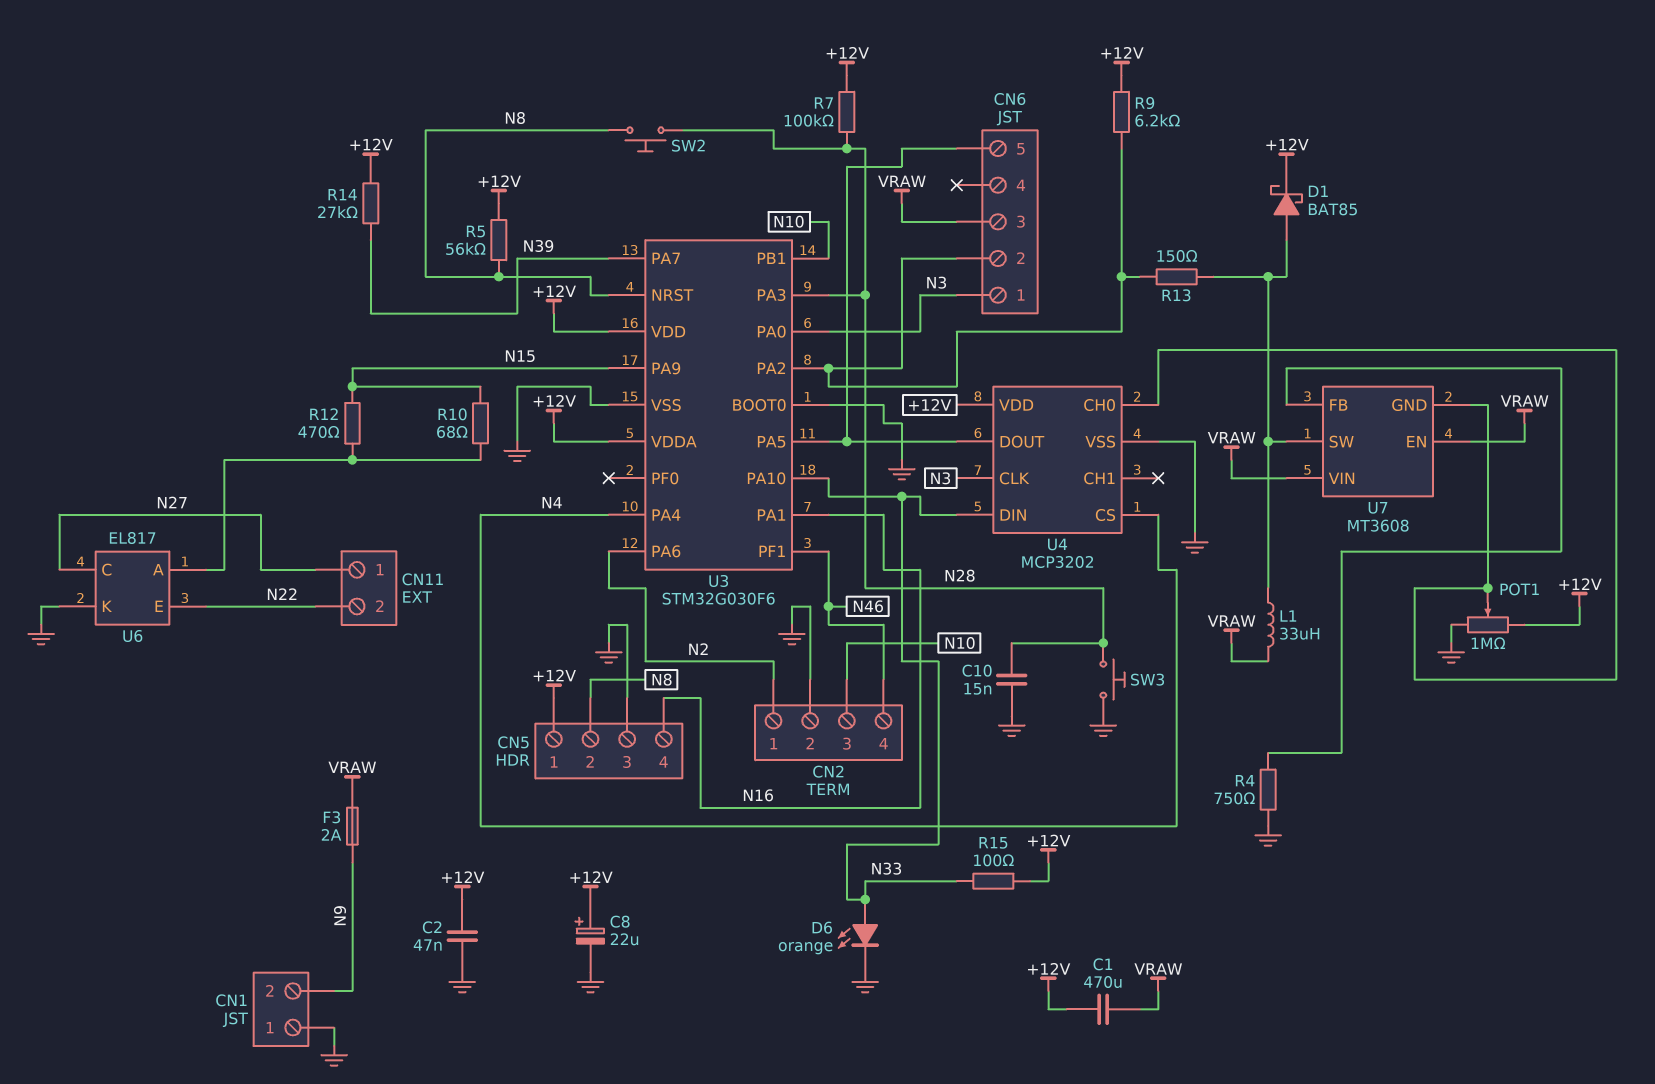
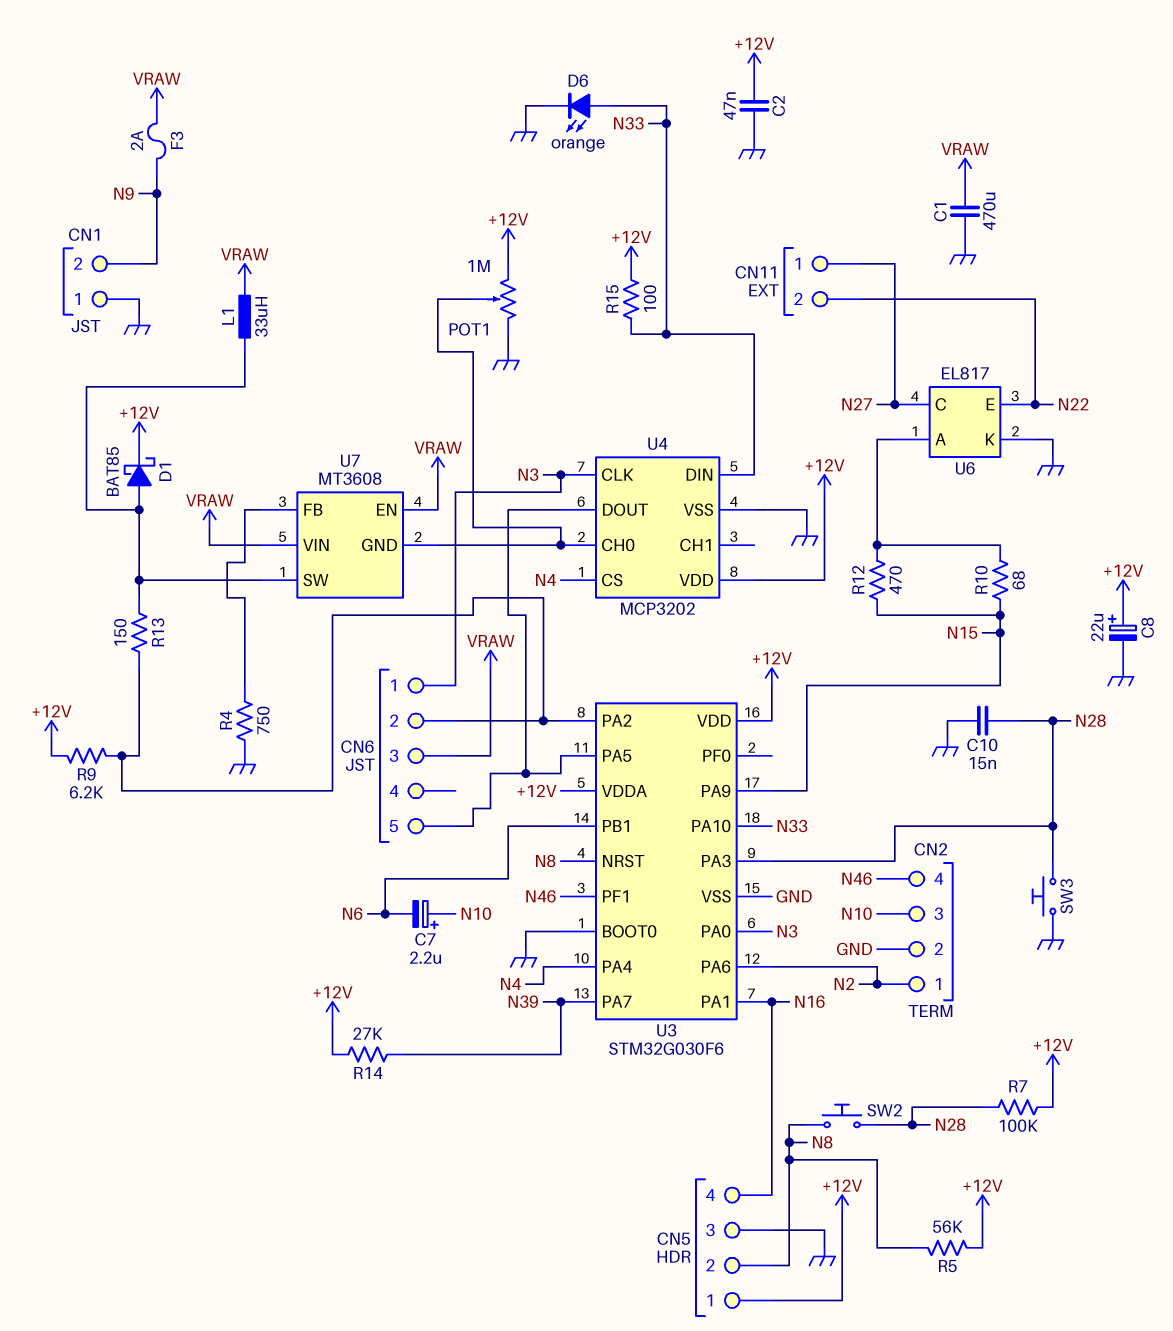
C1: 470uF (+12V, VRAW) -> 470uF (GND, VRAW)
C7: none -> 2.2uF (plus N10, minus N6)
U3 pin PB1: N10 -> N6

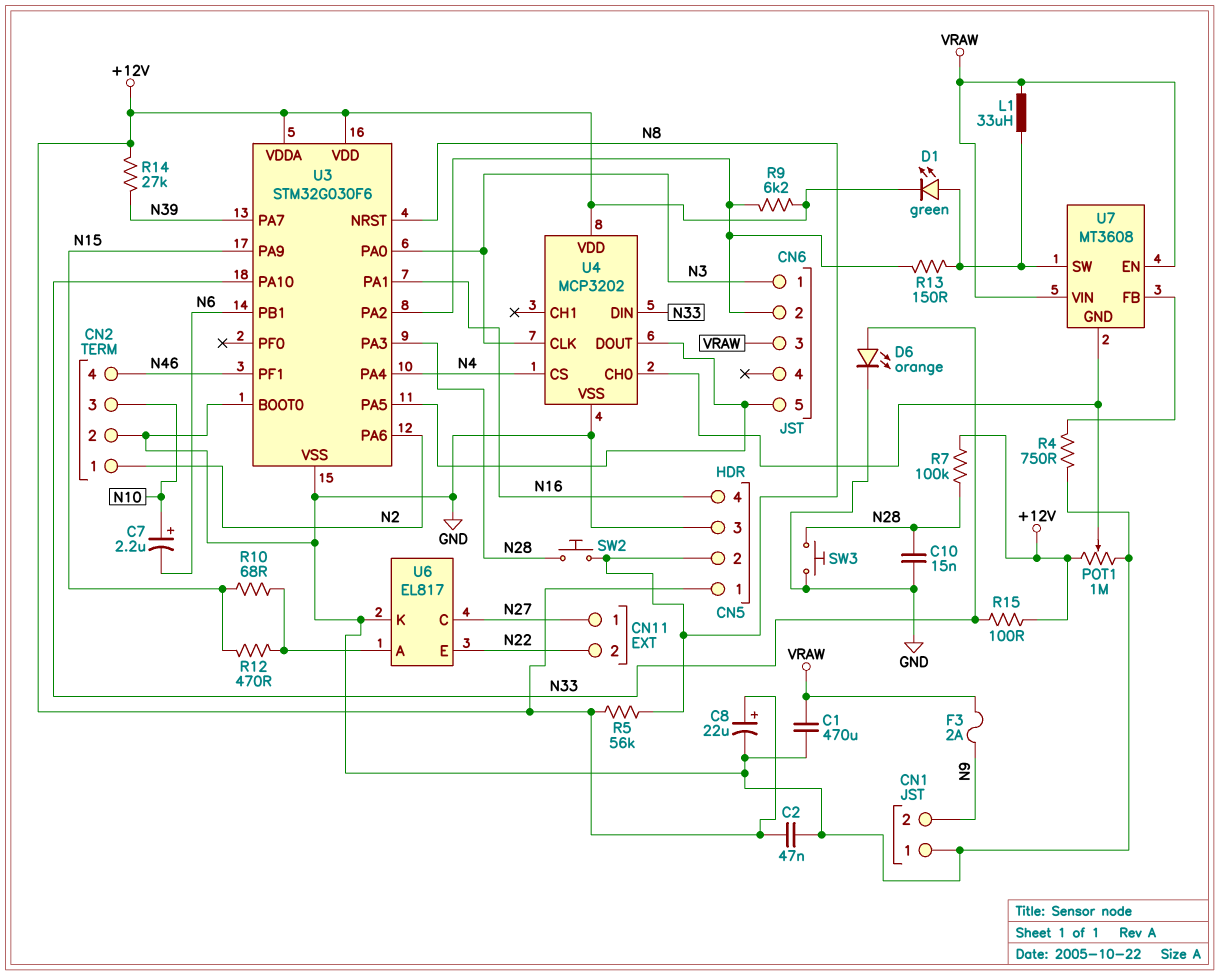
D1: schottky BAT85 (A U7/SW, K +12V) -> LED green (A U7/SW, K +12V)

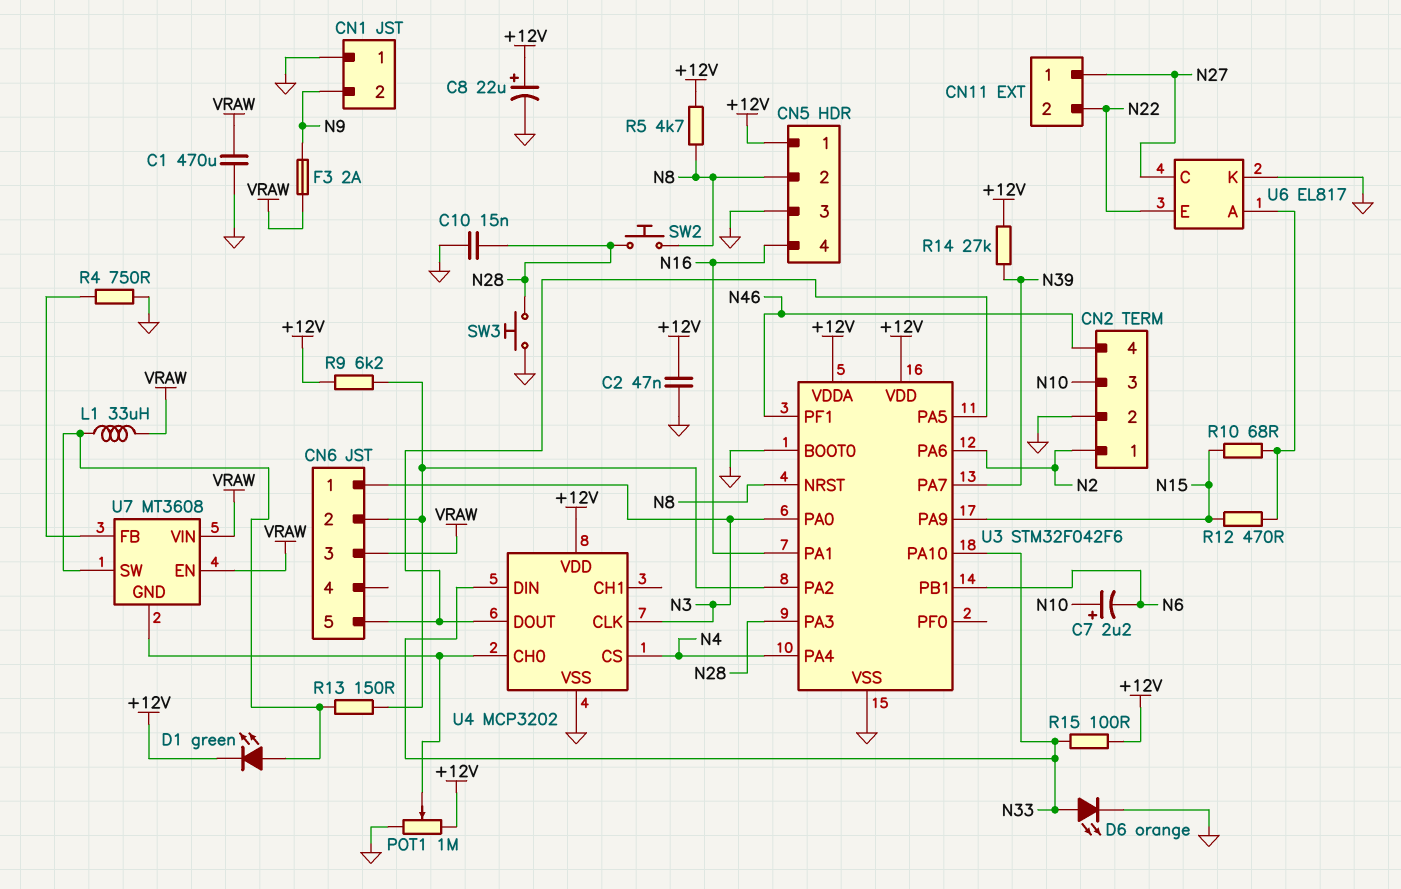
R5: 56k (+12V, N8) -> 4.7k (+12V, N8)
R7: 100k (+12V, N28) -> none
U3: STM32G030F6 -> STM32F042F6

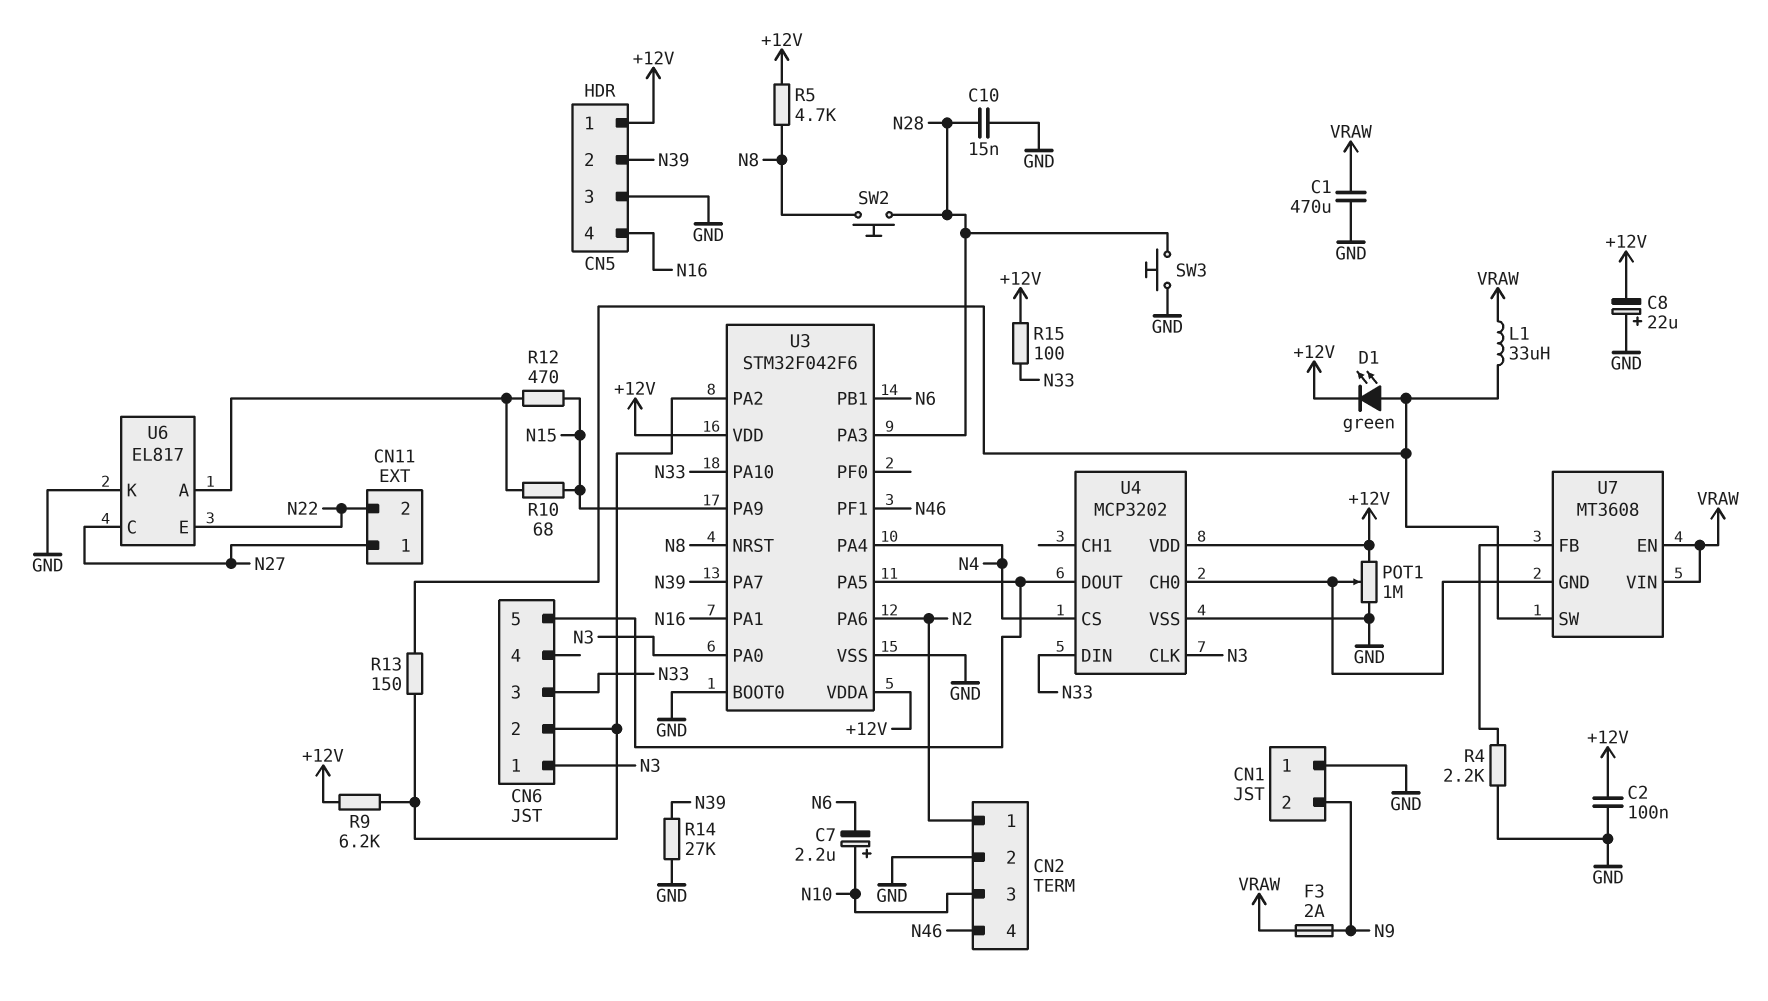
C2: 47nF (+12V, GND) -> 100nF (+12V, GND)
C8: 22uF (plus +12V, minus GND) -> 22uF (plus GND, minus +12V)
CN5 pin 2: N8 -> N39
CN6 pin 3: VRAW -> N33
D6: LED orange (A N33, K GND) -> none
R4: 750 (GND, U7/FB) -> 2.2k (GND, U7/FB)
R14: 27k (+12V, N39) -> 27k (GND, N39)

